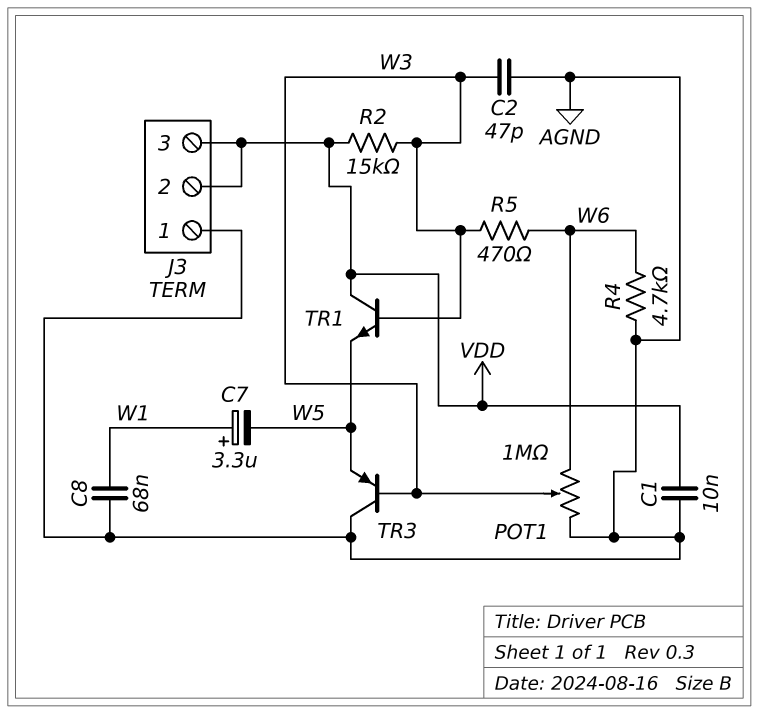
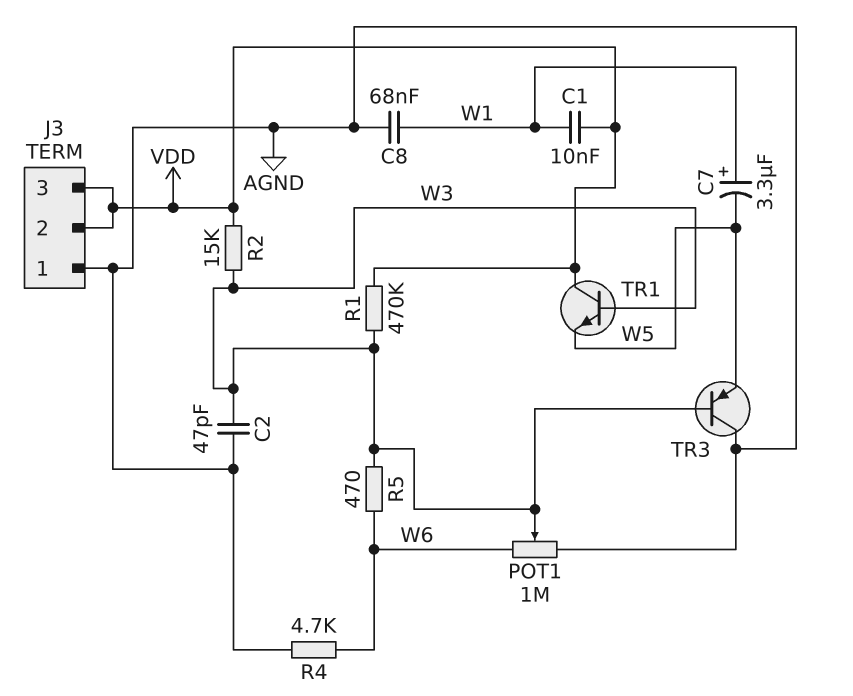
C1: 10nF (AGND, VDD) -> 10nF (VDD, W1)
R1: none -> 470k (VDD, W3)

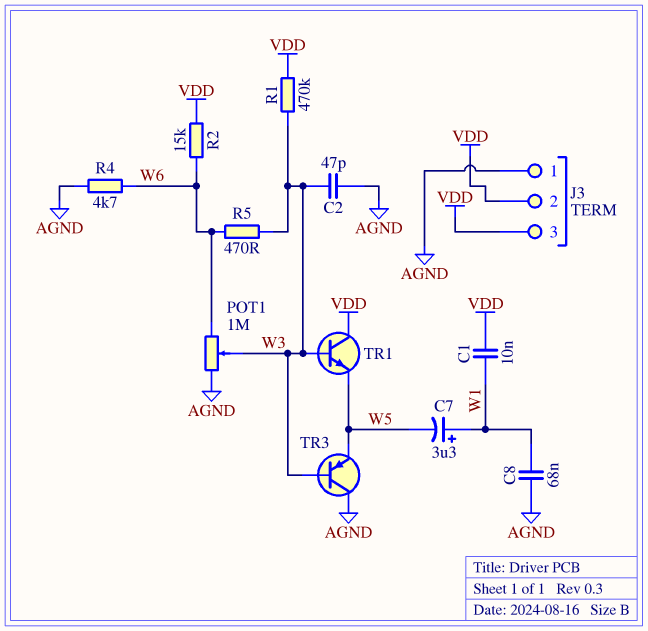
R2: 15k (VDD, W3) -> 15k (VDD, W6)

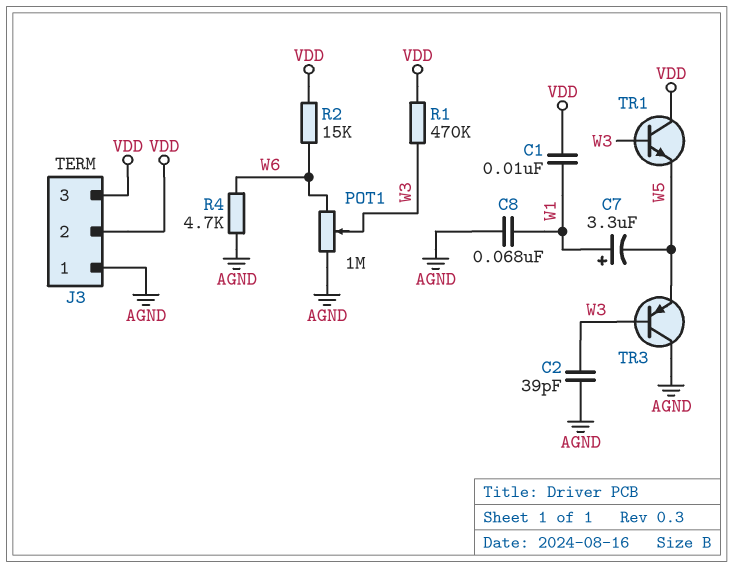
C2: 47pF (AGND, W3) -> 39pF (AGND, W3)
R5: 470 (W3, W6) -> none

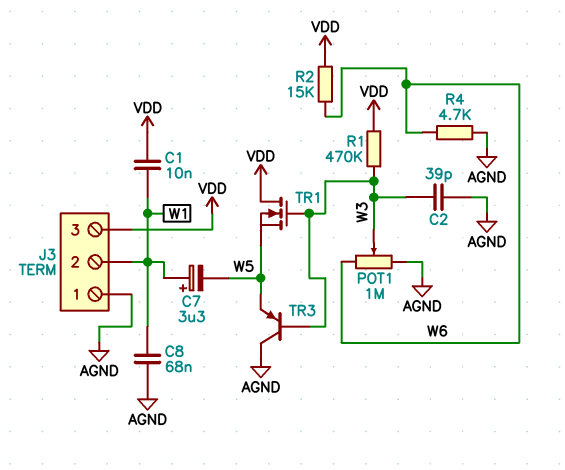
J3 pin 2: VDD -> W1
TR1: NPN (B W3, C VDD, E W5) -> NMOS (G W3, D VDD, S W5)

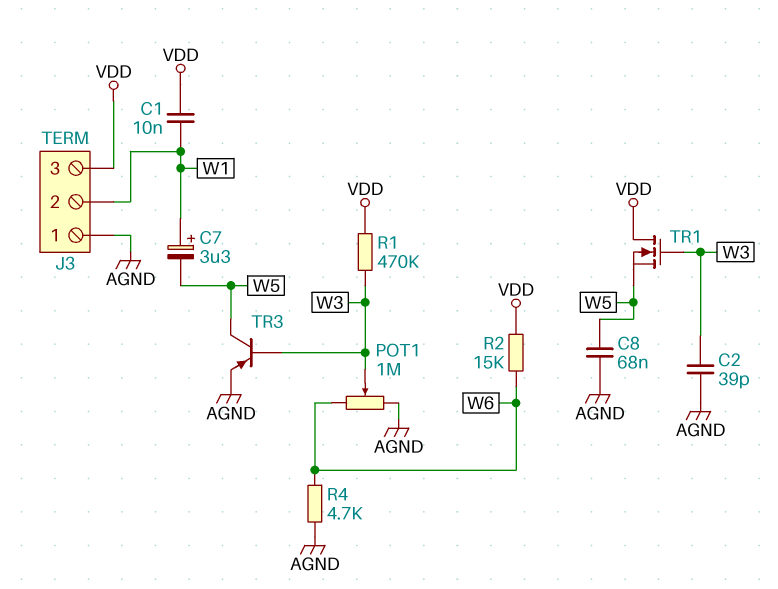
C8: 68nF (AGND, W1) -> 68nF (AGND, W5)
TR3: PNP (B W3, C AGND, E W5) -> PNP (B W3, C W5, E AGND)

